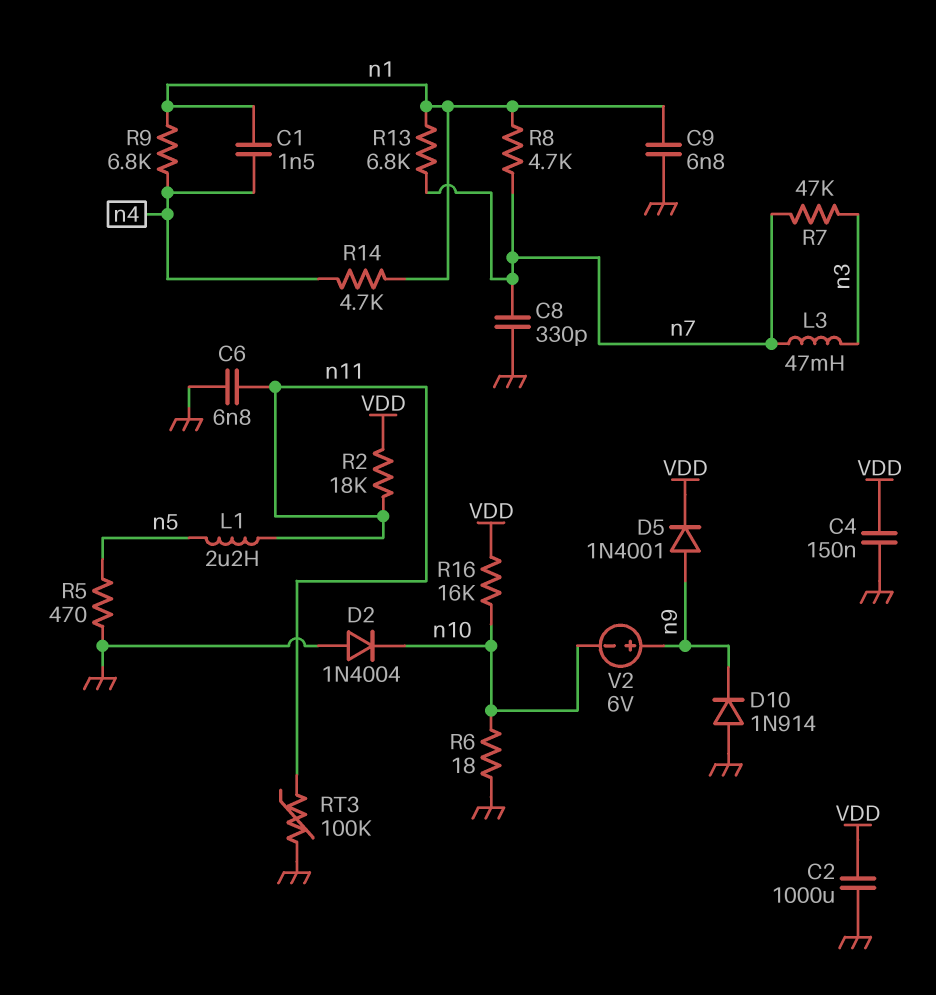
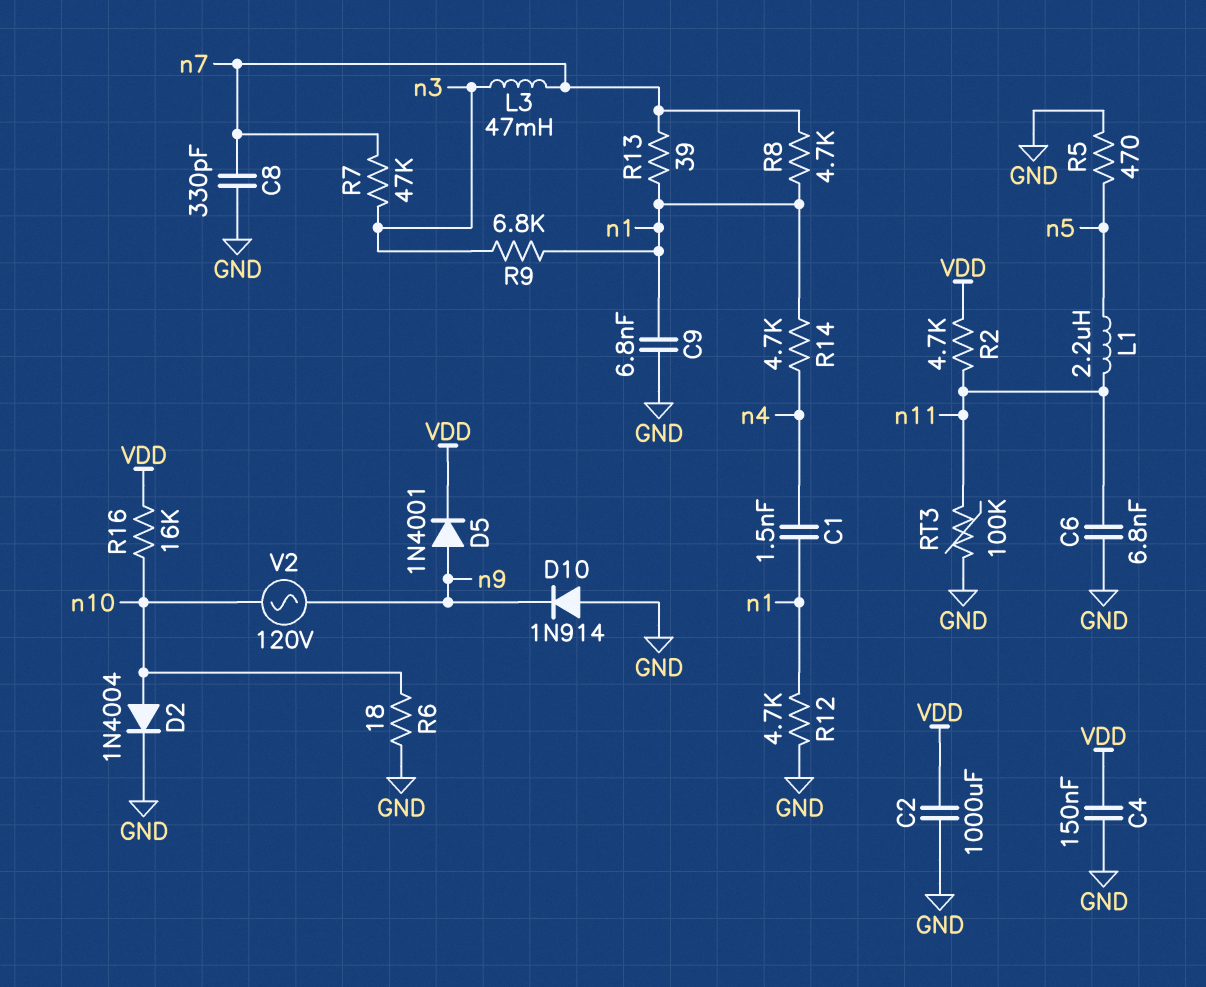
D2: diode 1N4004 (A GND, K n10) -> diode 1N4004 (A n10, K GND)
R2: 18k (VDD, n11) -> 4.7k (VDD, n11)
R9: 6.8k (n1, n4) -> 6.8k (n1, n3)
R12: none -> 4.7k (GND, n1)
R13: 6.8k (n1, n7) -> 39 (n1, n7)
V2: 6V (plus n9, minus n10) -> AC 120V (n9, n10)

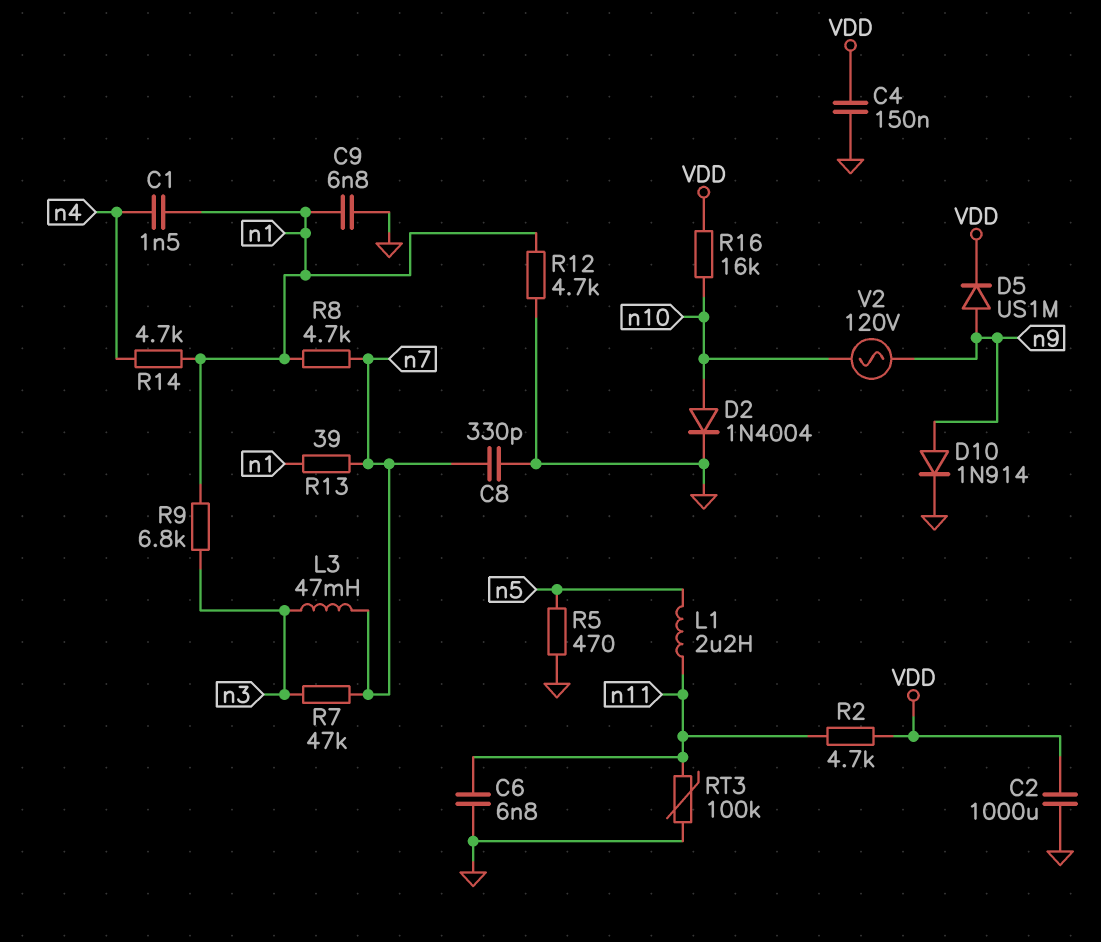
D5: diode 1N4001 (A n9, K VDD) -> diode US1M (A n9, K VDD)
D10: diode 1N914 (A GND, K n9) -> diode 1N914 (A n9, K GND)
R6: 18 (GND, n10) -> none

